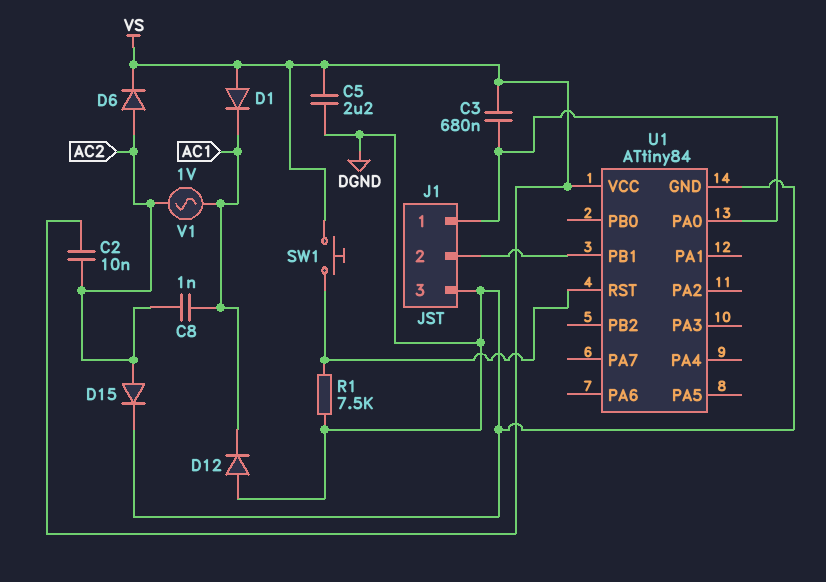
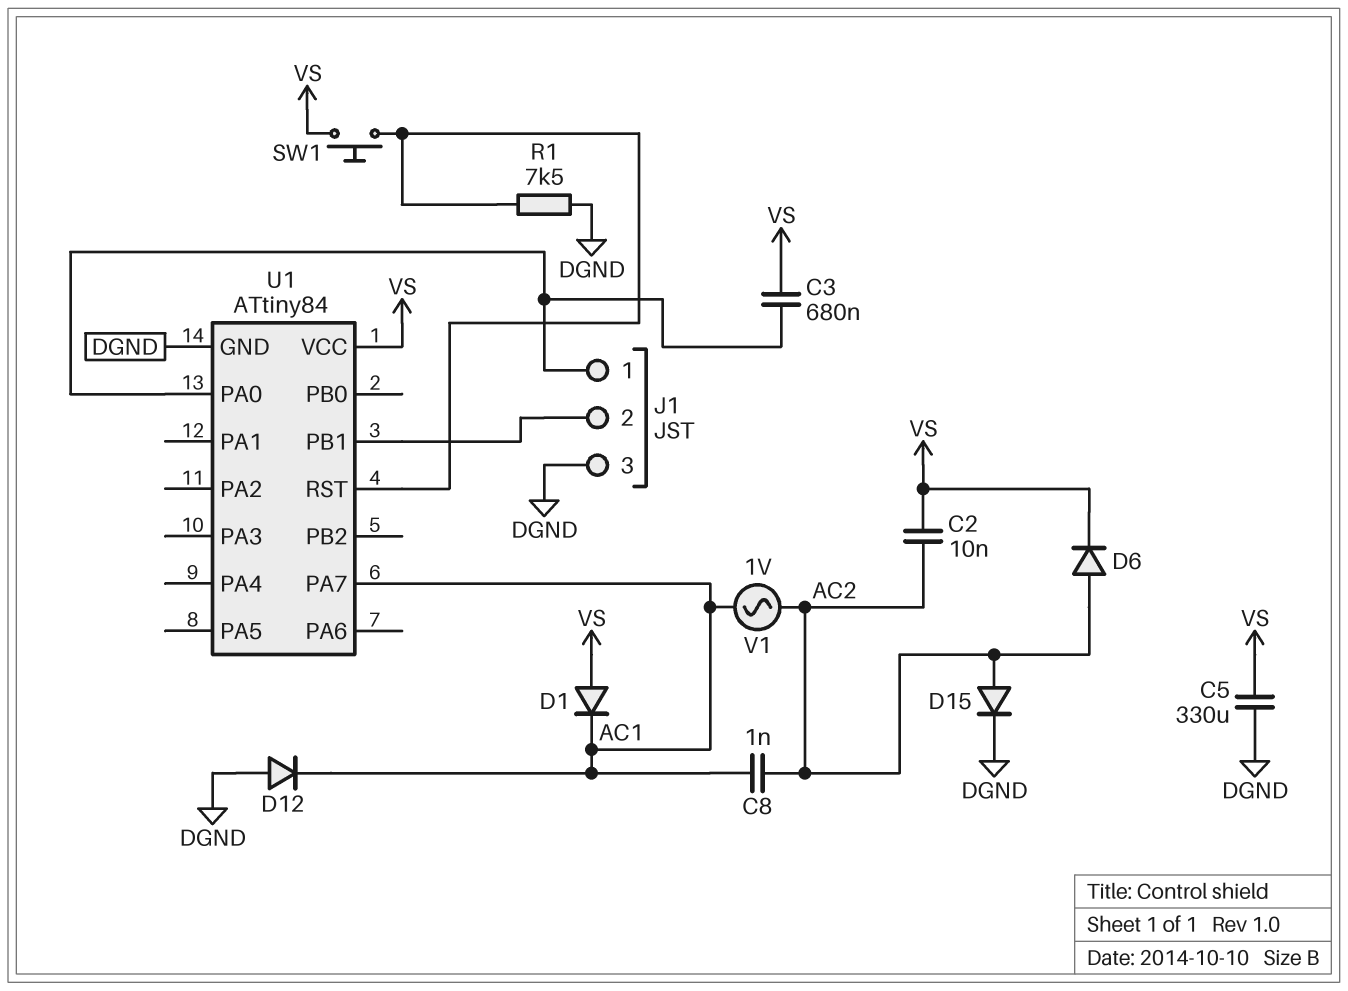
C5: 2.2uF (DGND, VS) -> 330uF (DGND, VS)
U1 pin PA7: none -> AC1

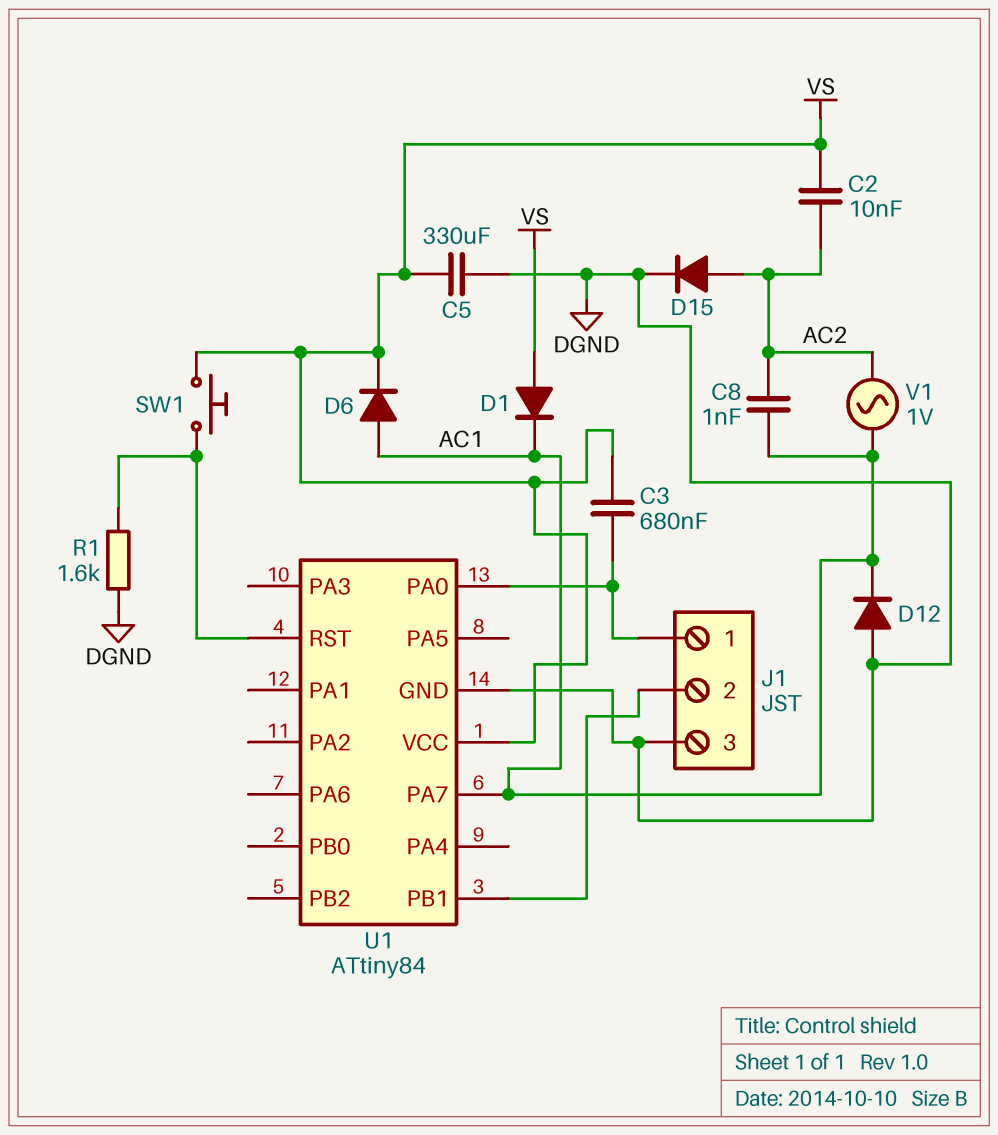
D6: diode (A AC2, K VS) -> diode (A AC1, K VS)
R1: 7.5k (DGND, U1/RST) -> 1.6k (DGND, U1/RST)

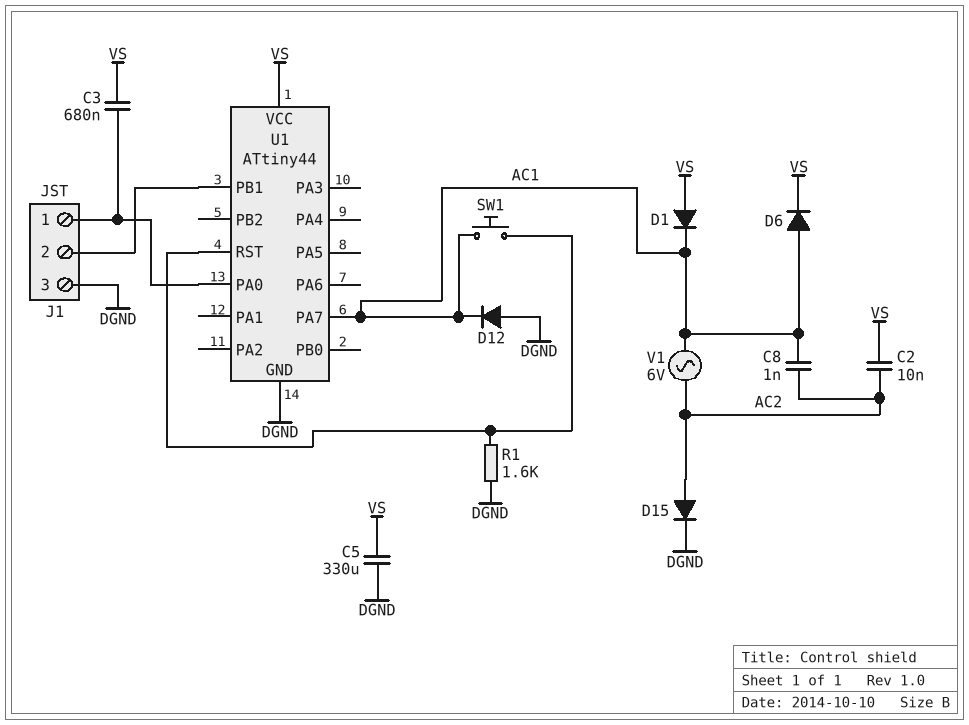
SW1: button (U1/RST, VS) -> button (AC1, U1/RST)
U1: ATtiny84 -> ATtiny44
V1: AC 1V (AC1, AC2) -> AC 6V (AC1, AC2)

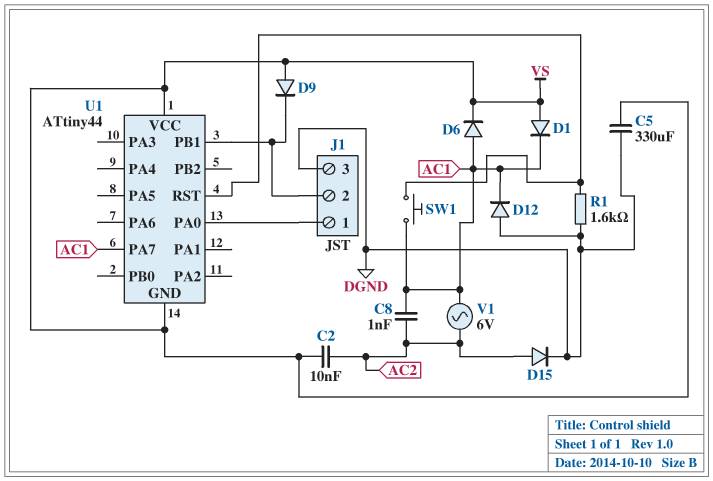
C3: 680nF (J1/1, VS) -> none
D9: none -> diode (A VS, K J1/2)
U1 pin GND: DGND -> VS

